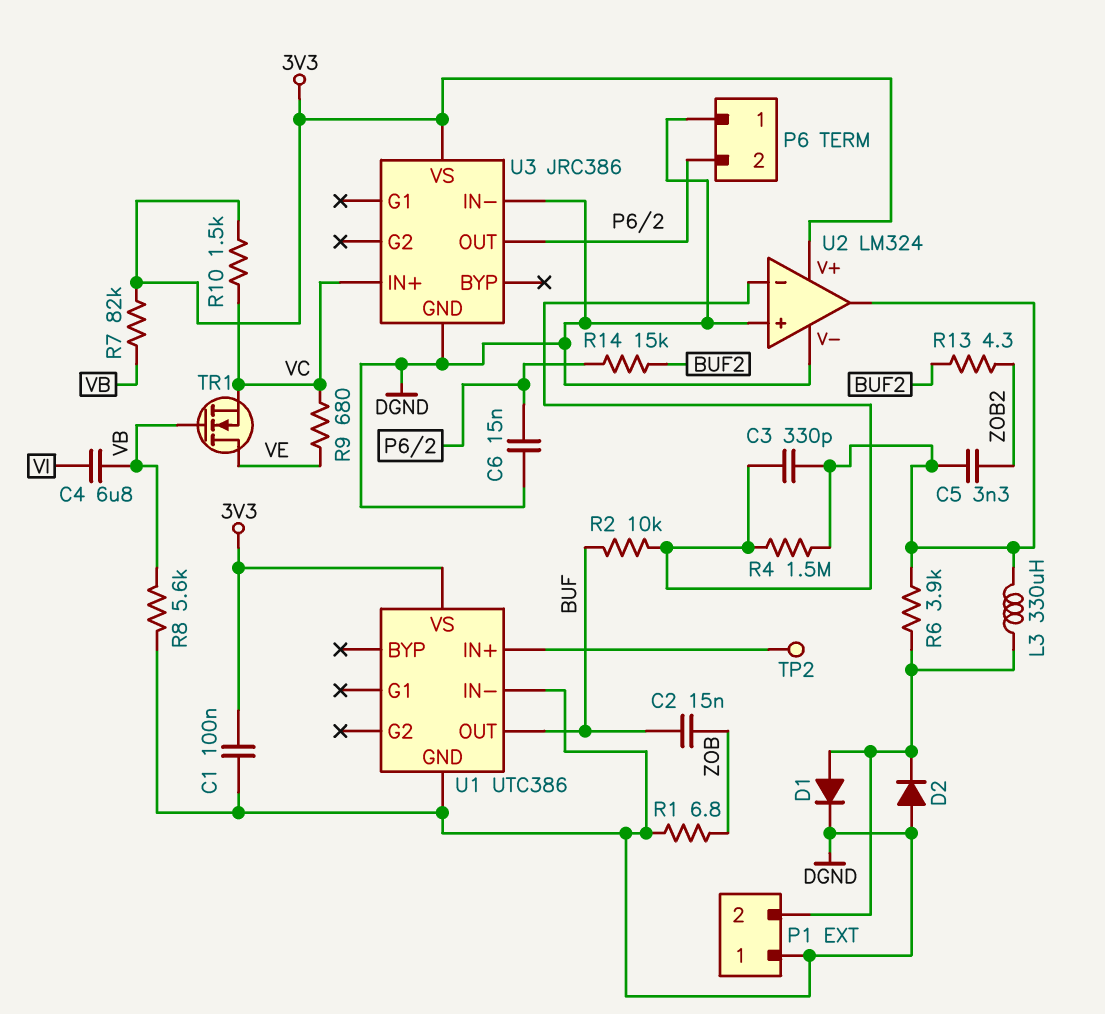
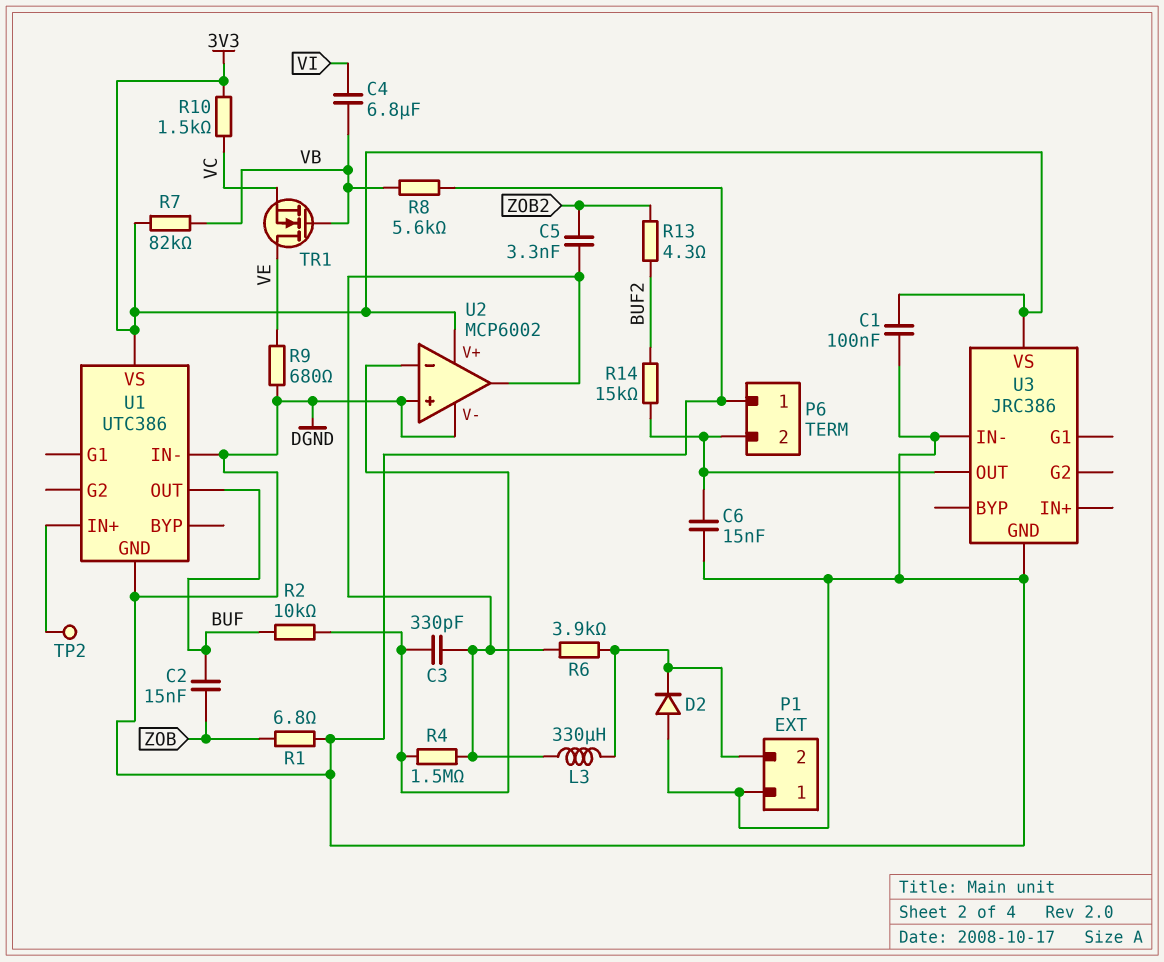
D1: diode (A P1/2, K DGND) -> none
R9: 680 (VC, VE) -> 680 (DGND, VE)
U2: LM324 -> MCP6002
U3 pin IN+: VC -> none

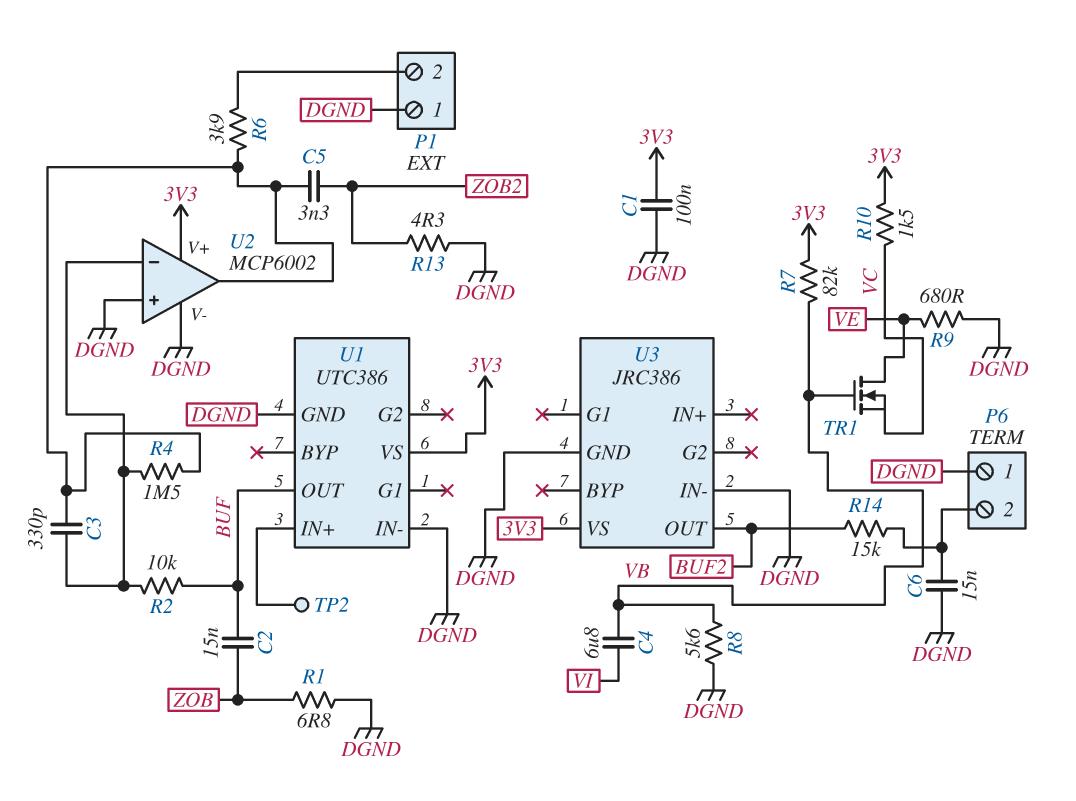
D2: diode (A DGND, K P1/2) -> none
L3: 330uH (P1/2, U2/out) -> none
R13: 4.3 (BUF2, ZOB2) -> 4.3 (DGND, ZOB2)
U3 pin OUT: P6/2 -> BUF2

